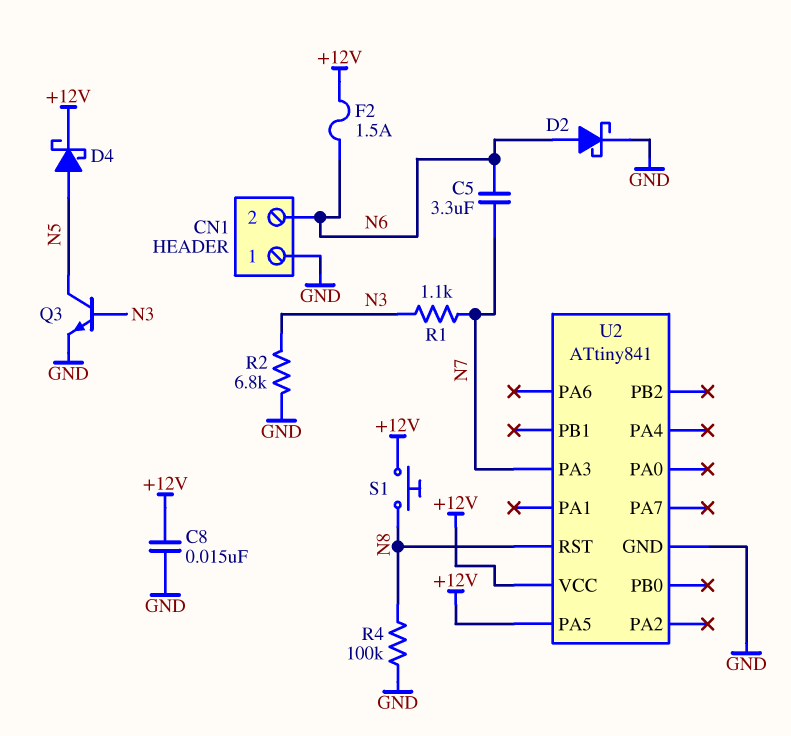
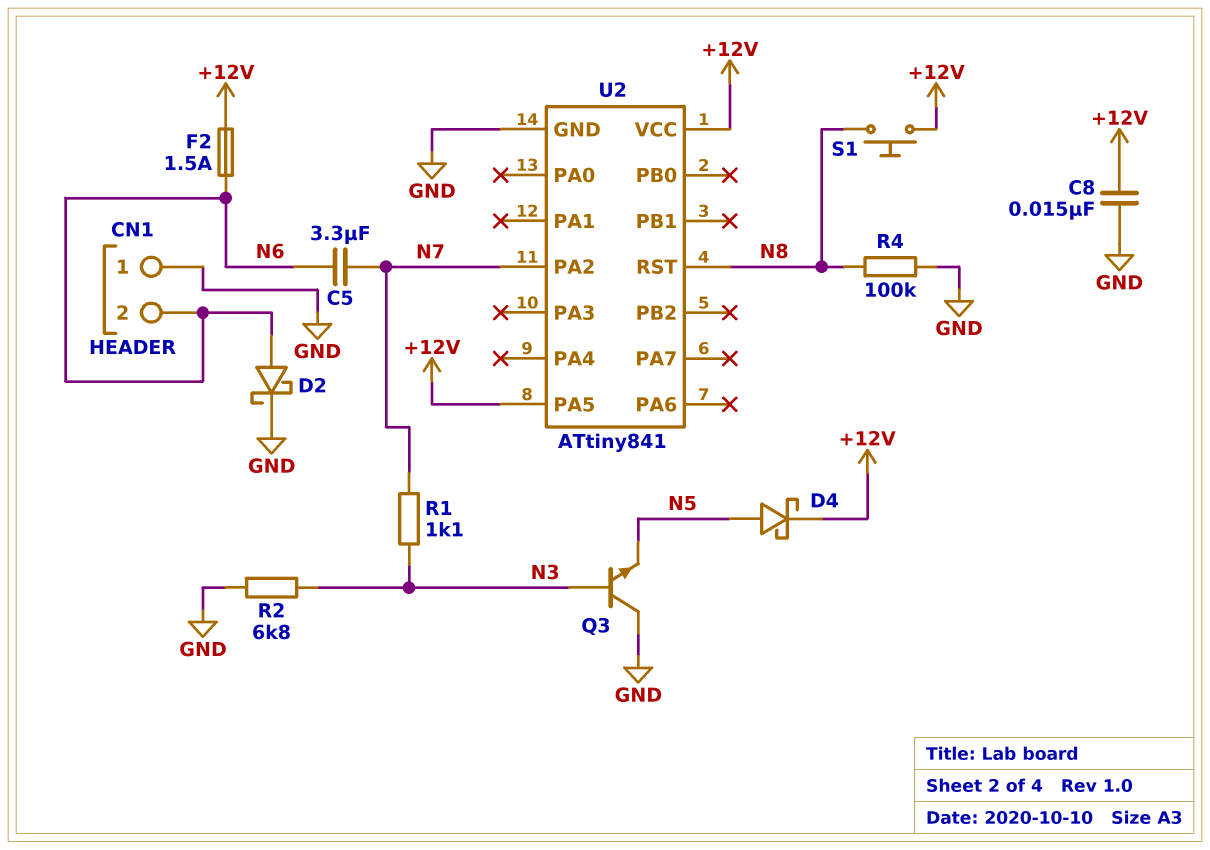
Q3: NPN (B N3, C N5, E GND) -> NPN (B N3, C GND, E N5)
U2 pin PA2: none -> N7
U2 pin PA3: N7 -> none

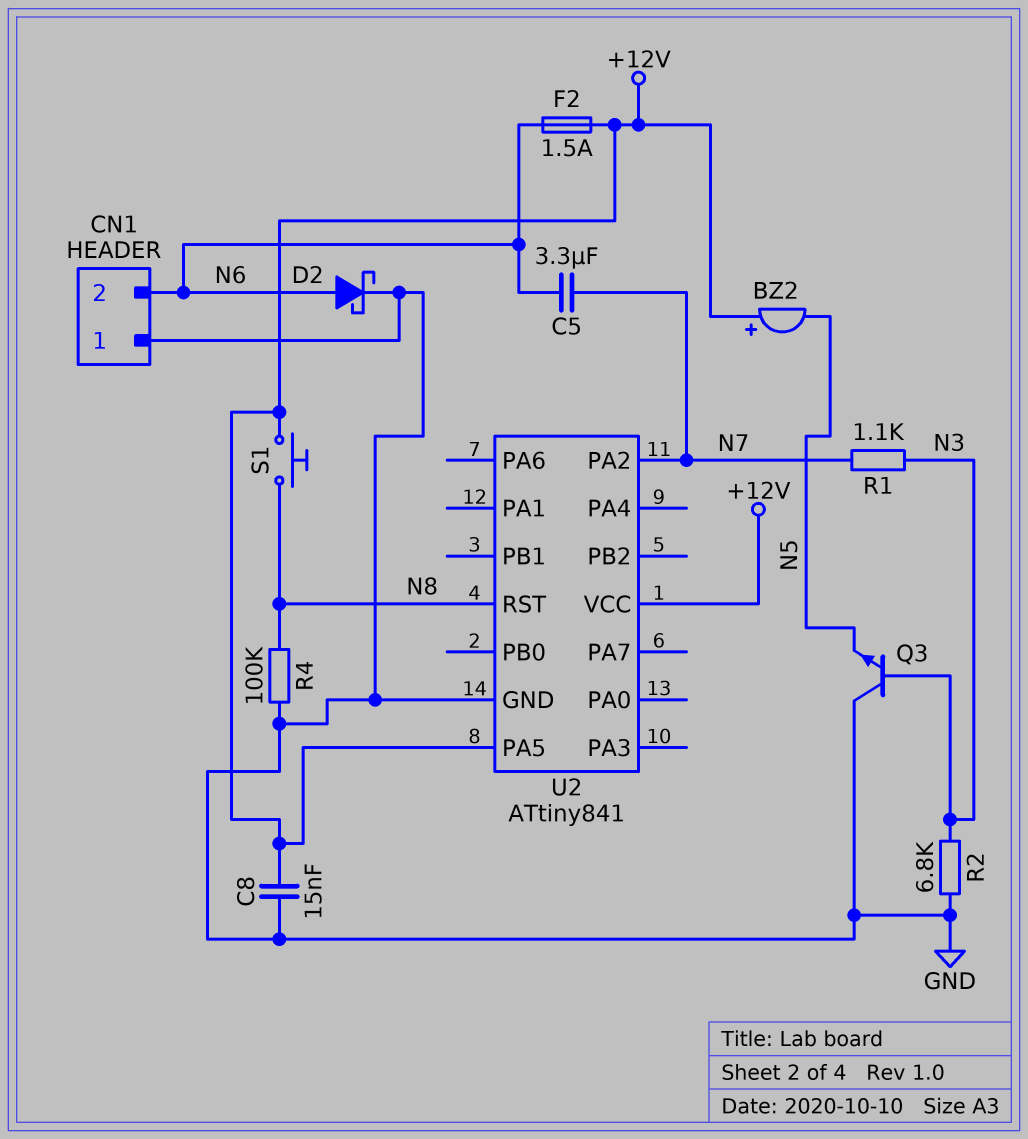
BZ2: none -> buzzer (plus +12V, minus N5)
D4: schottky (A N5, K +12V) -> none

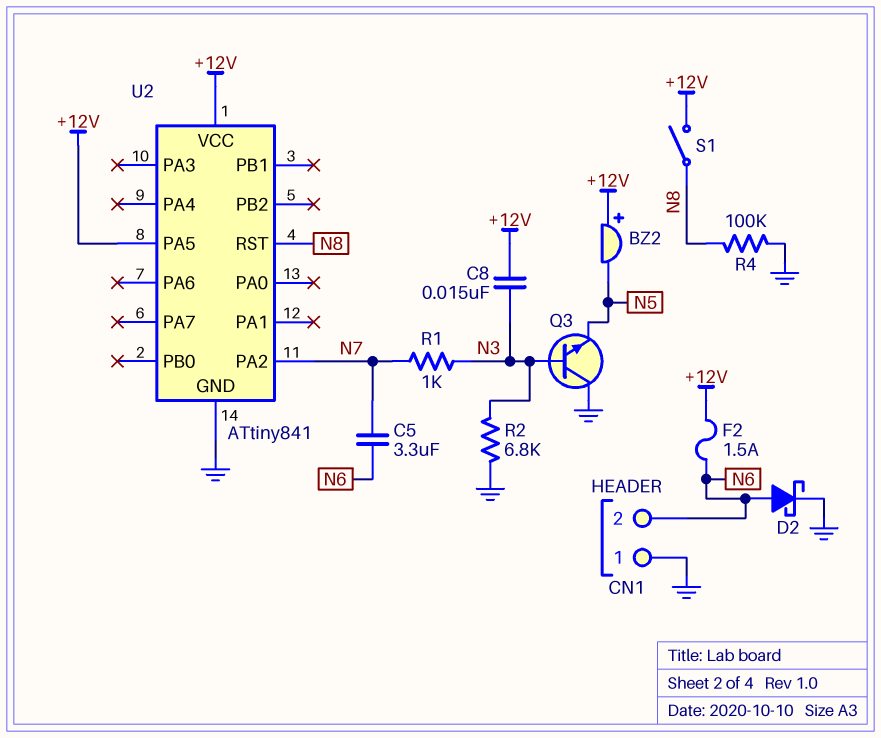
C8: 15nF (+12V, GND) -> 15nF (+12V, N3)
R1: 1.1k (N3, N7) -> 1k (N3, N7)
S1: button (+12V, N8) -> switch (+12V, N8)

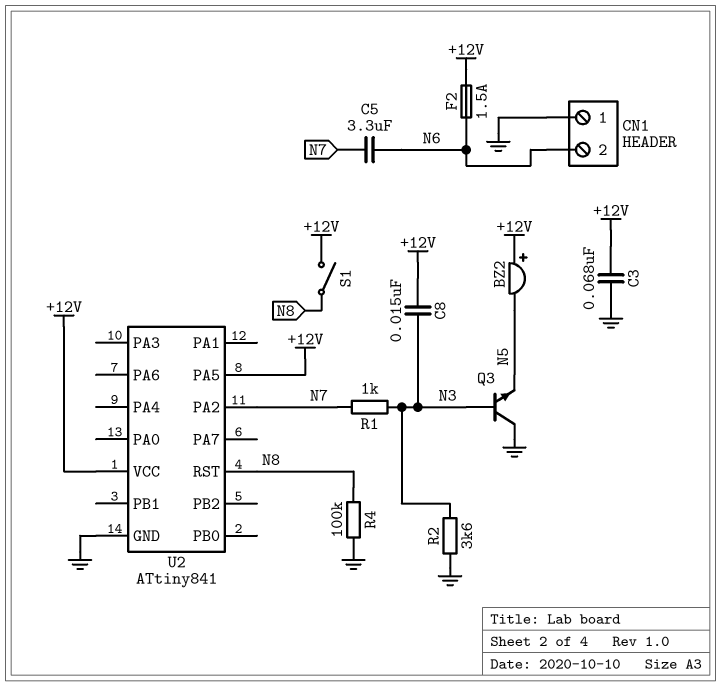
C3: none -> 68nF (+12V, GND)
D2: schottky (A N6, K GND) -> none
R2: 6.8k (GND, N3) -> 3.6k (GND, N3)

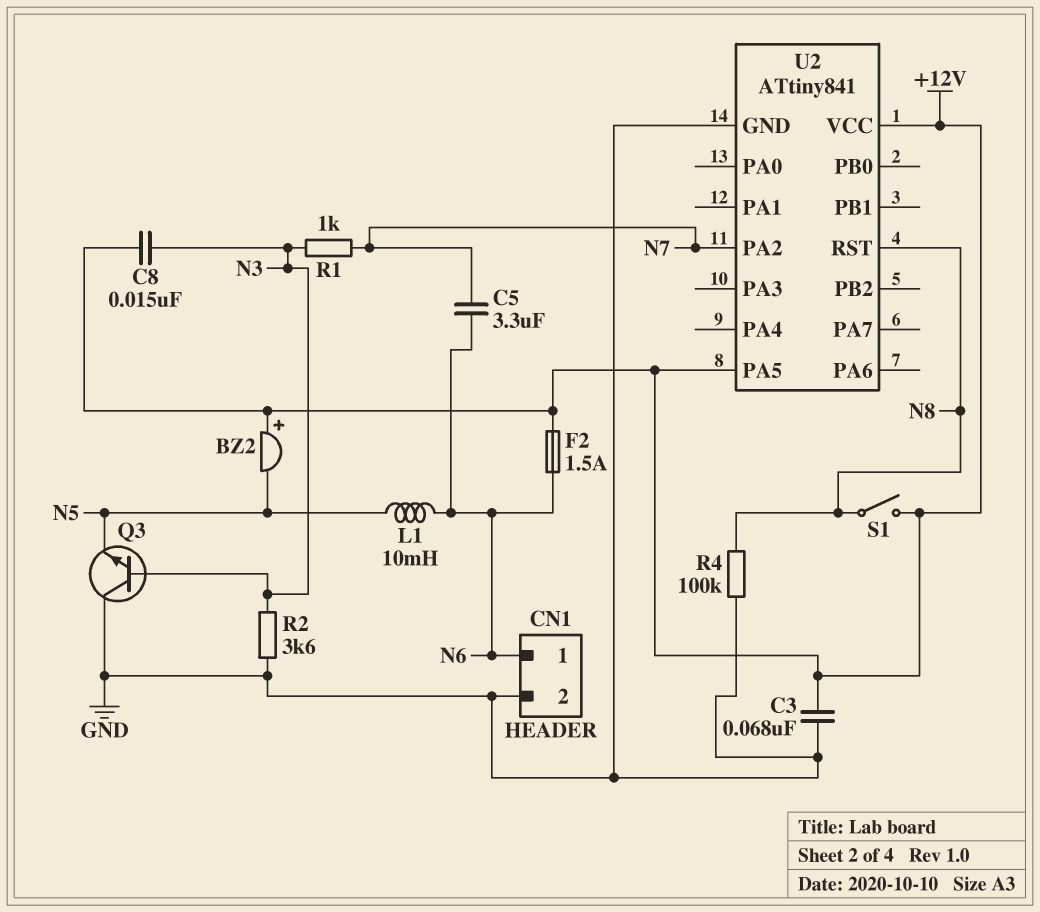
CN1 pin 1: GND -> N6
CN1 pin 2: N6 -> GND
L1: none -> 10mH (N5, N6)

